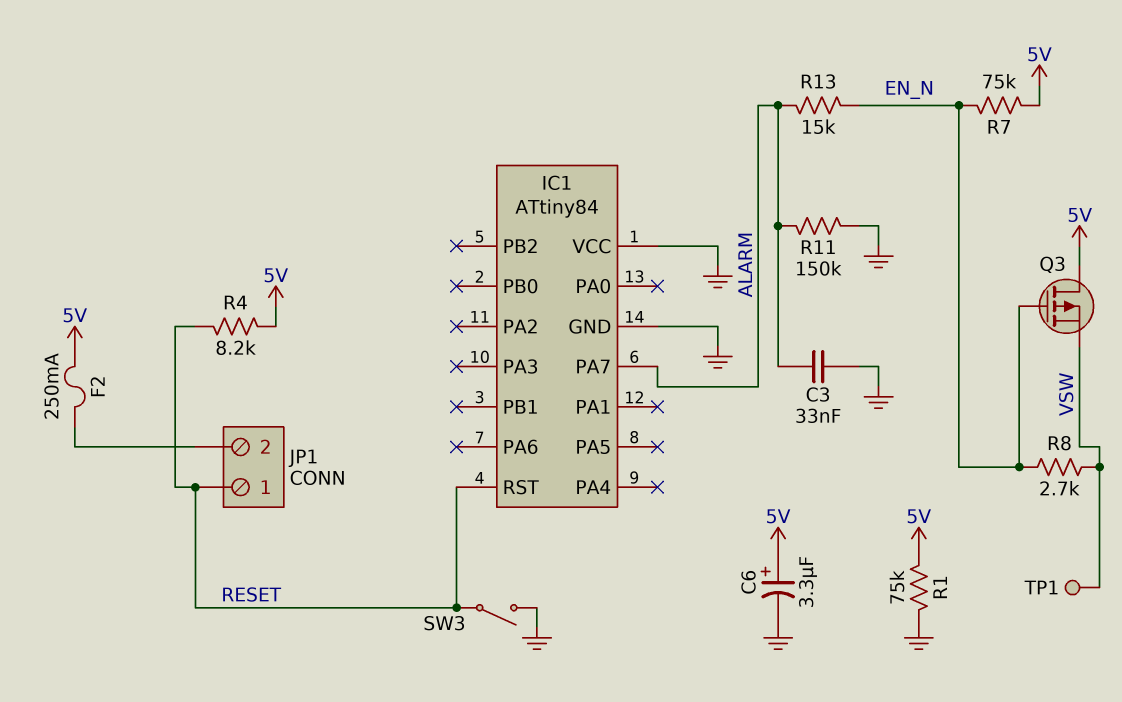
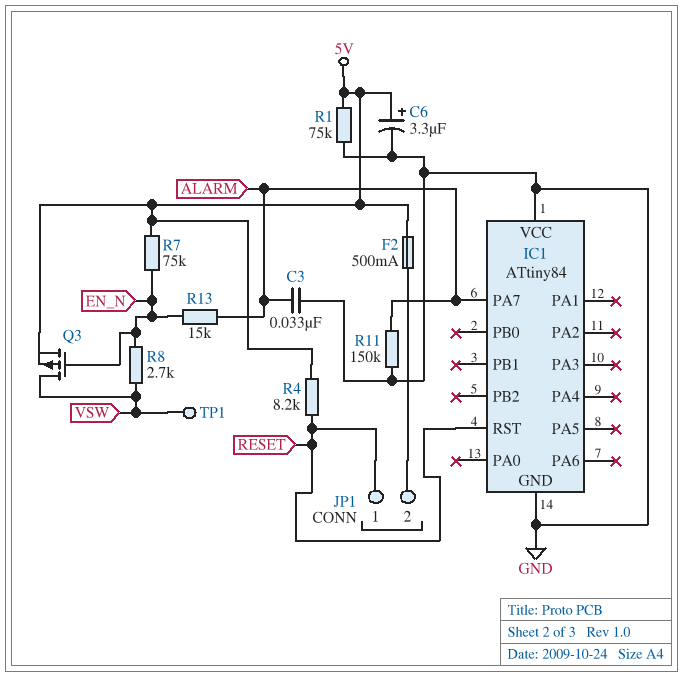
F2: 250mA (5V, JP1/2) -> 500mA (5V, JP1/2)
Q3: PMOS (G EN_N, D 5V, S VSW) -> PMOS (G EN_N, D VSW, S 5V)
SW3: switch (GND, RESET) -> none

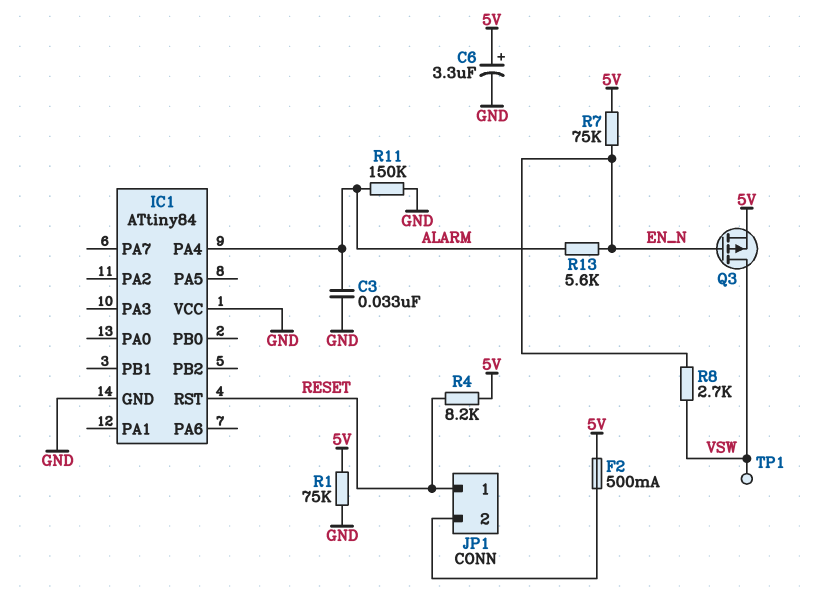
IC1 pin PA4: none -> ALARM
IC1 pin PA7: ALARM -> none
R13: 15k (ALARM, EN_N) -> 5.6k (ALARM, EN_N)

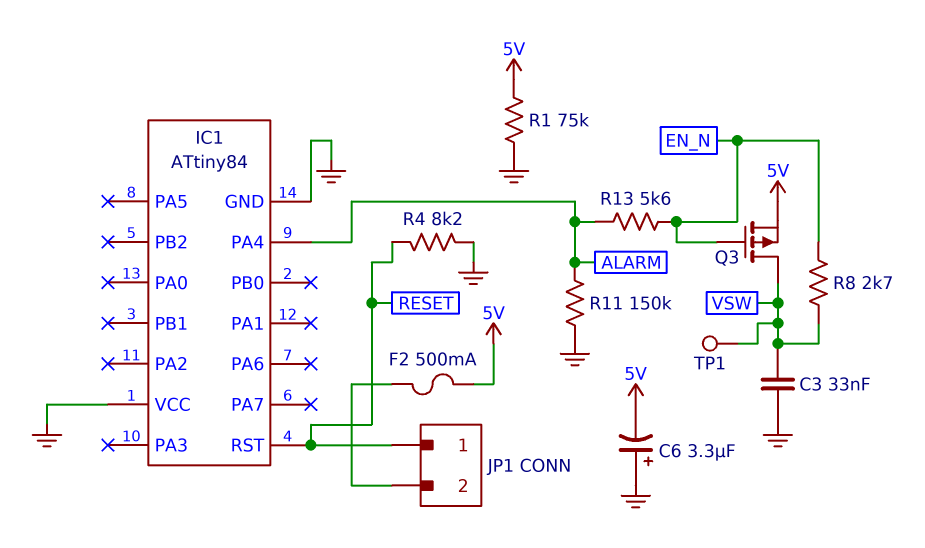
C3: 33nF (ALARM, GND) -> 33nF (GND, VSW)
C6: 3.3uF (plus 5V, minus GND) -> 3.3uF (plus GND, minus 5V)
R4: 8.2k (5V, RESET) -> 8.2k (GND, RESET)
R7: 75k (5V, EN_N) -> none

